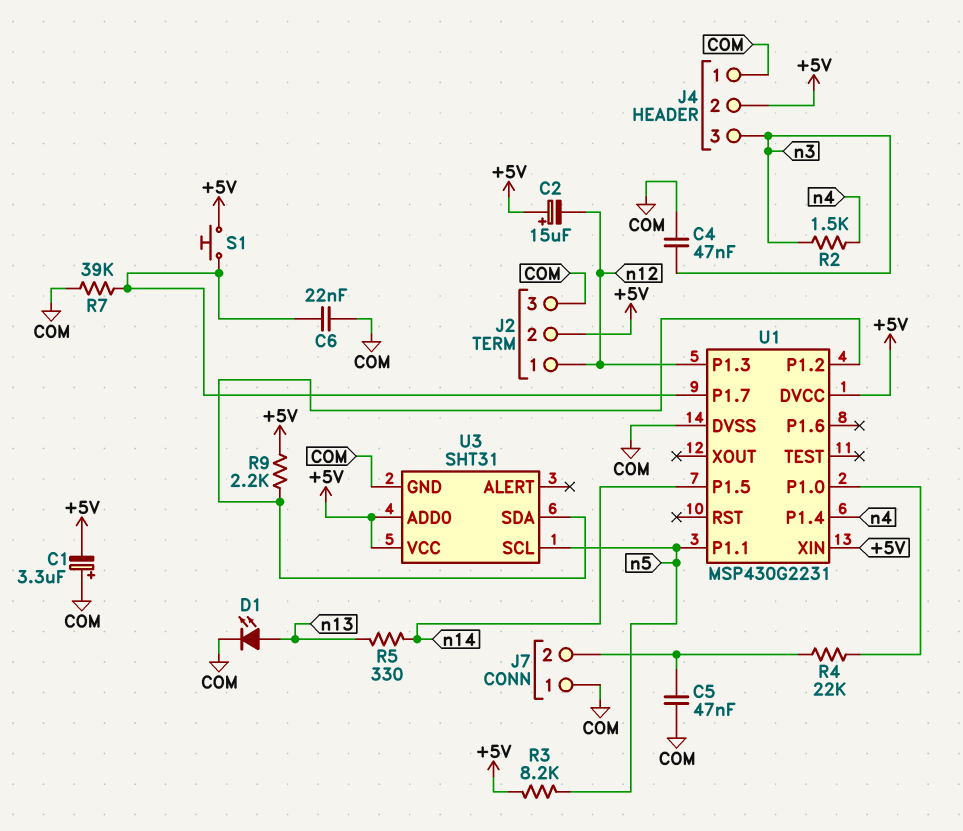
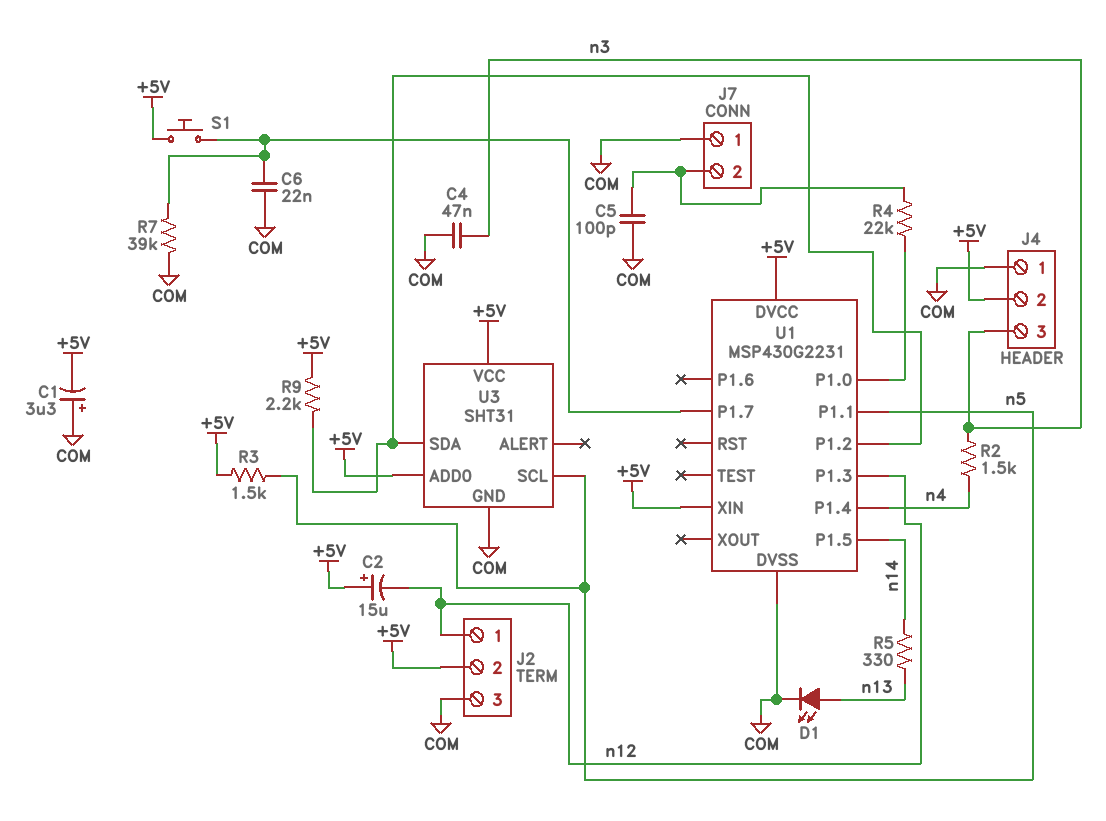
C5: 47nF (COM, J7/2) -> 100pF (COM, J7/2)
R3: 8.2k (+5V, n5) -> 1.5k (+5V, n5)

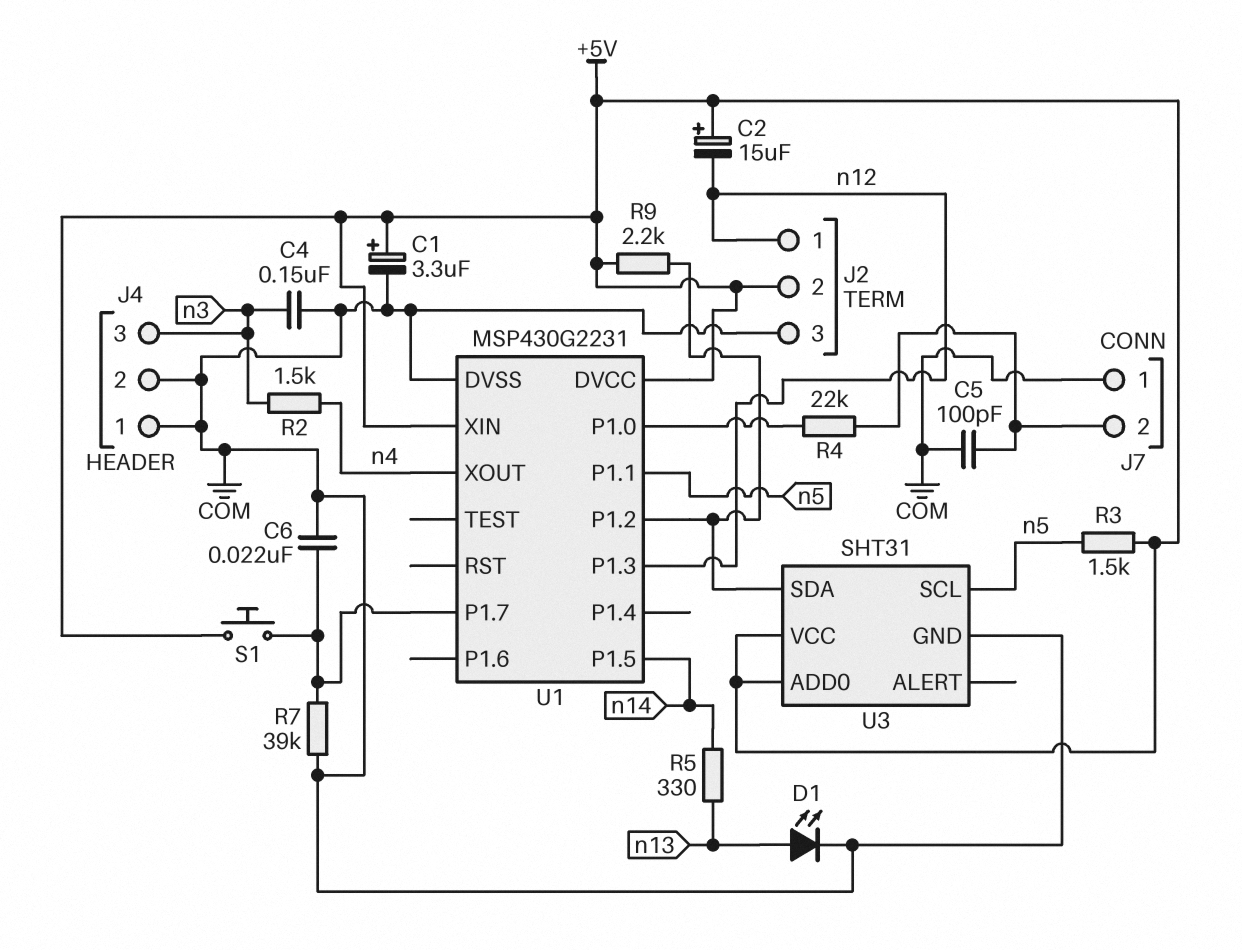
C1: 3.3uF (plus COM, minus +5V) -> 3.3uF (plus +5V, minus COM)
C4: 47nF (COM, n3) -> 150nF (COM, n3)
J4 pin 2: +5V -> COM
U1 pin P1.4: n4 -> none
U1 pin XOUT: none -> n4

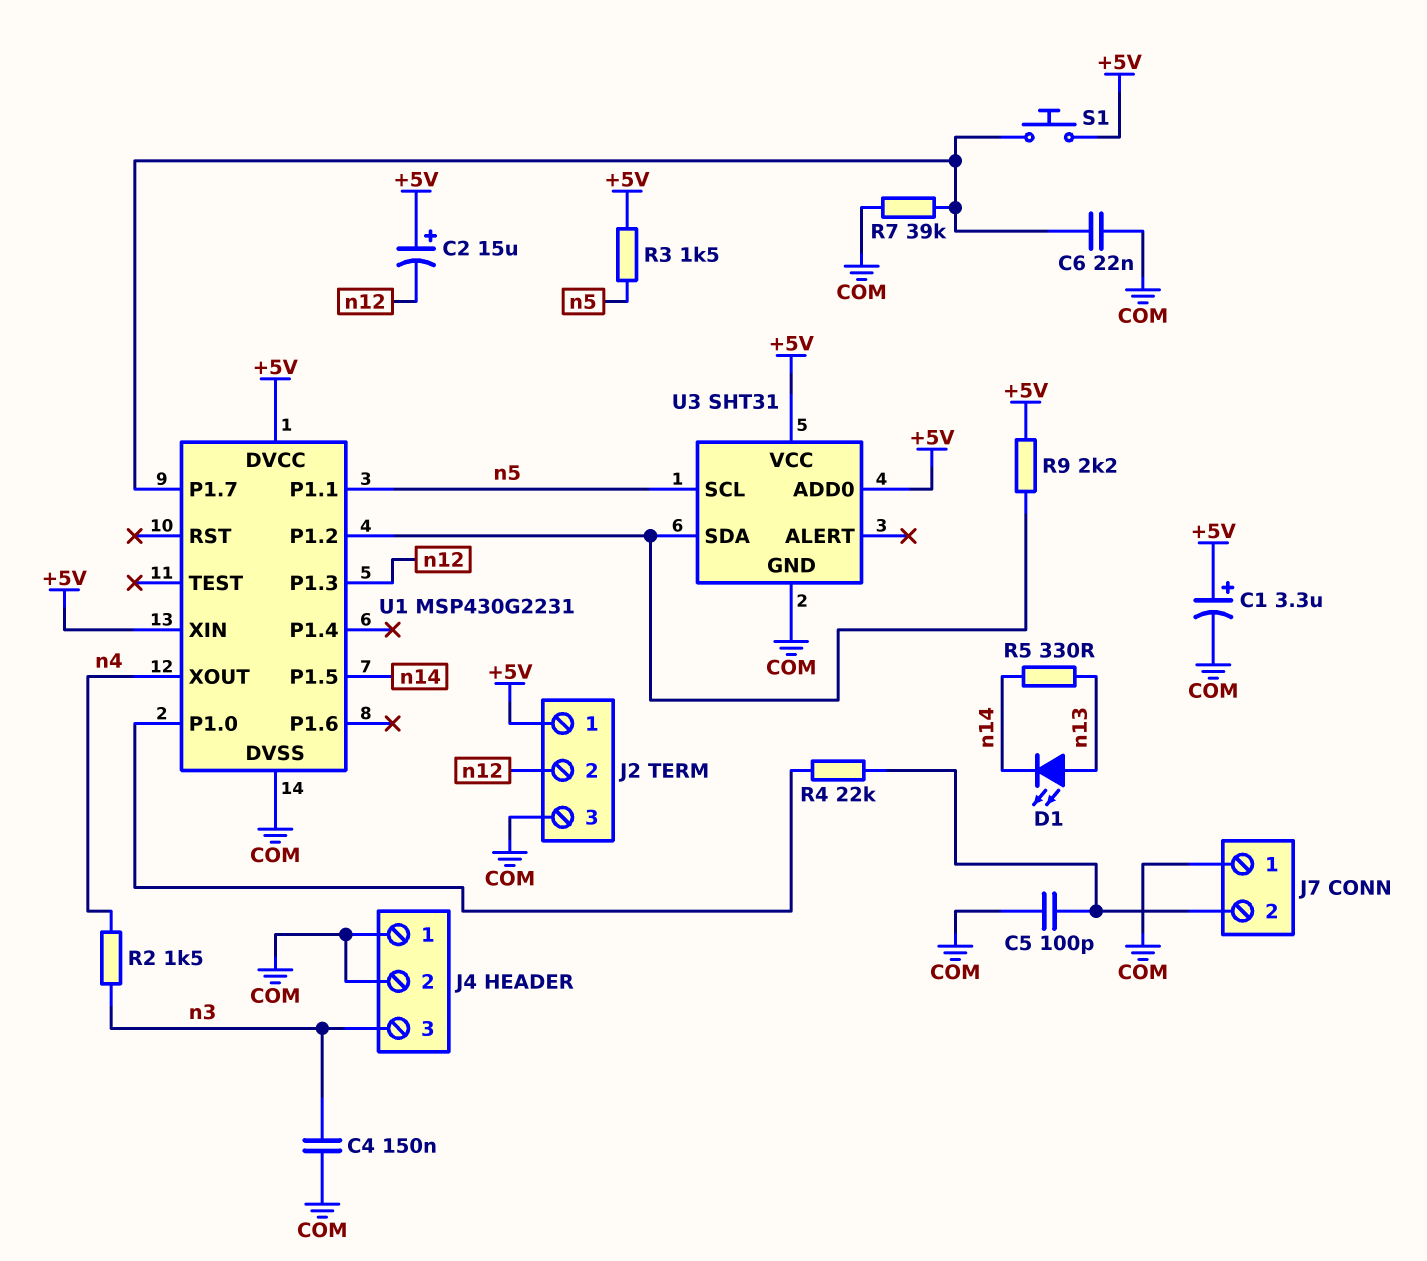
D1: LED (A n13, K COM) -> LED (A n13, K n14)
J2 pin 1: n12 -> +5V
J2 pin 2: +5V -> n12

